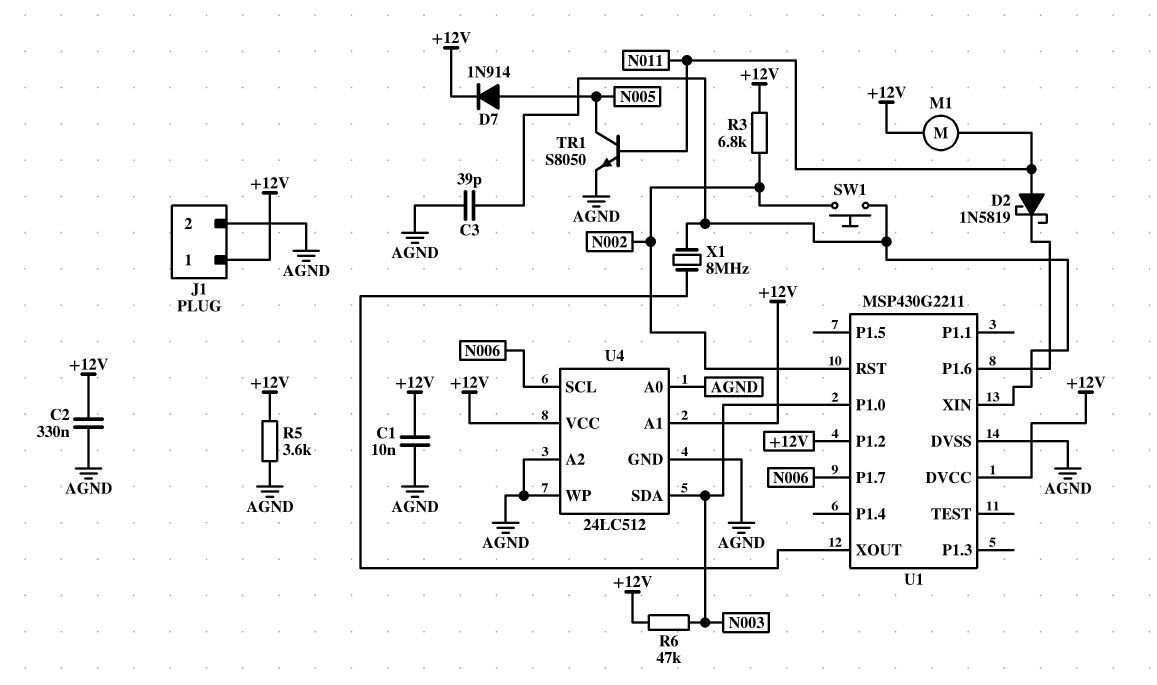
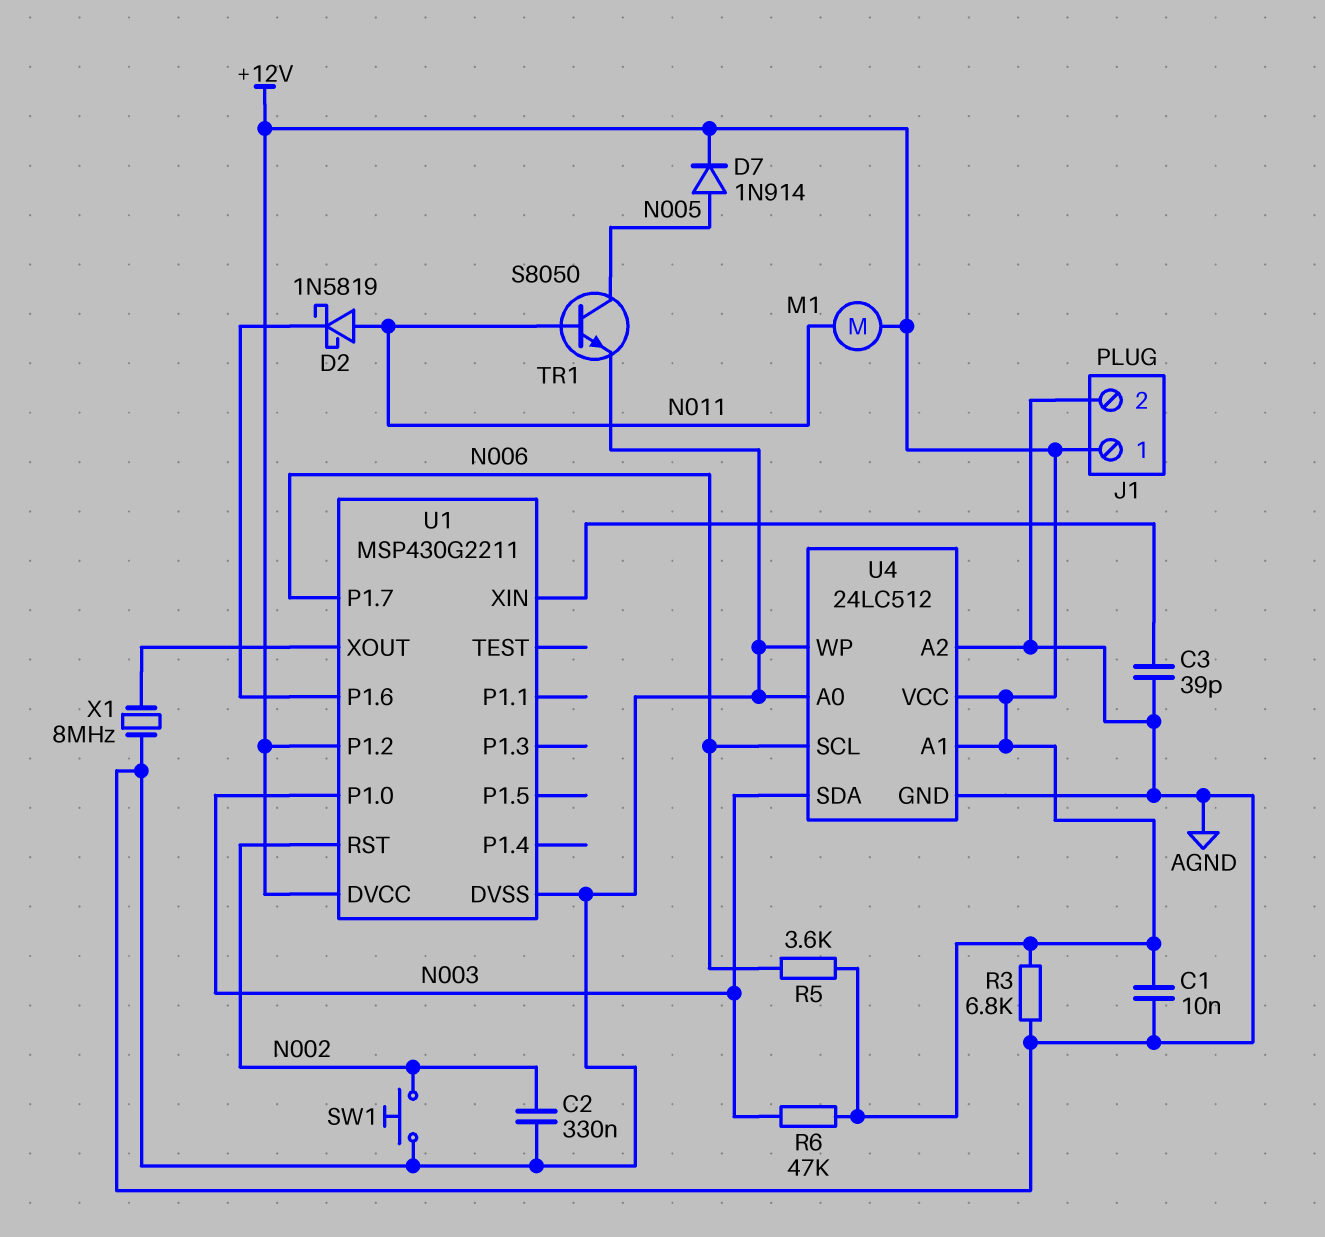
C2: 330nF (+12V, AGND) -> 330nF (AGND, N002)
R3: 6.8k (+12V, N002) -> 6.8k (+12V, AGND)
R5: 3.6k (+12V, AGND) -> 3.6k (+12V, N006)
SW1: button (N002, U1/XIN) -> button (AGND, N002)
X1: 8MHz (U1/XIN, U1/XOUT) -> 8MHz (AGND, U1/XOUT)

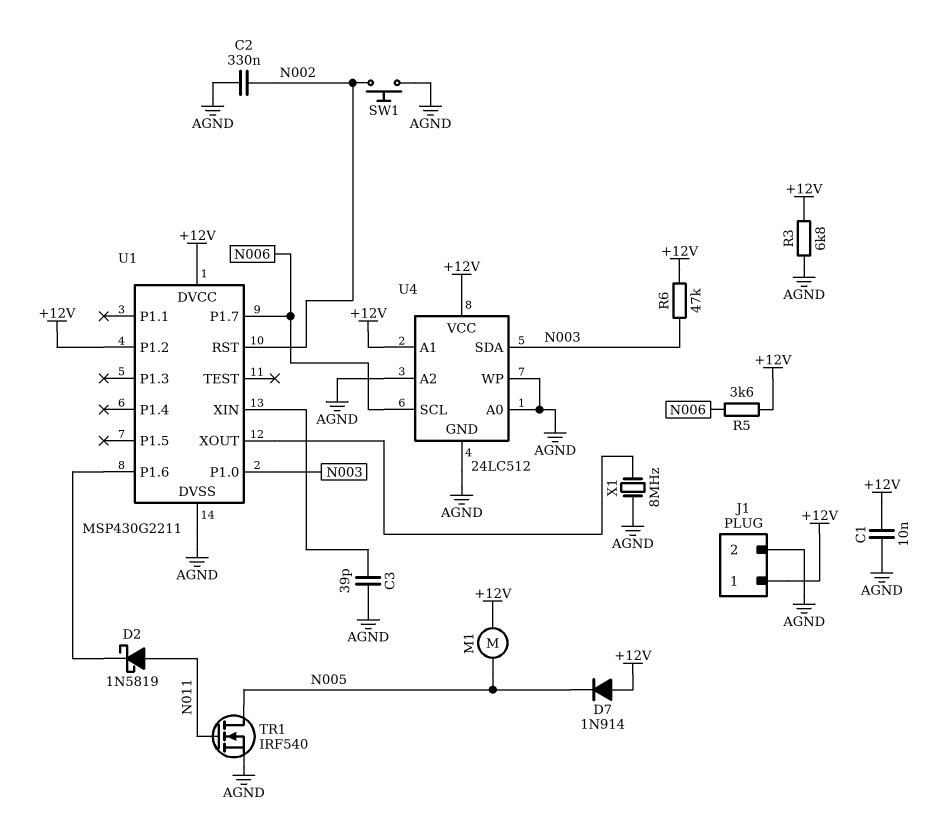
D7: diode 1N914 (A N005, K +12V) -> diode 1N914 (A +12V, K N005)
M1: motor (+12V, N011) -> motor (+12V, N005)
TR1: NPN S8050 (B N011, C N005, E AGND) -> NMOS IRF540 (G N011, D N005, S AGND)

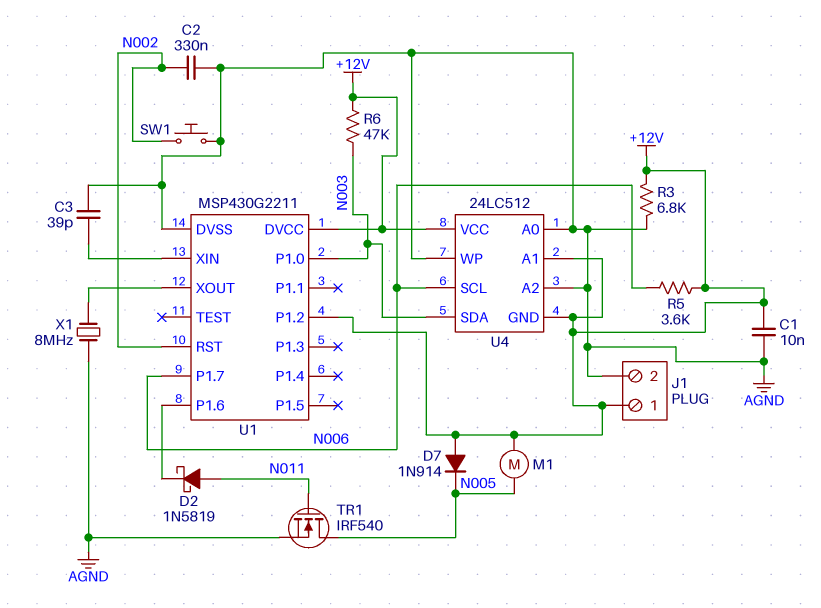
U4 pin GND: AGND -> +12V

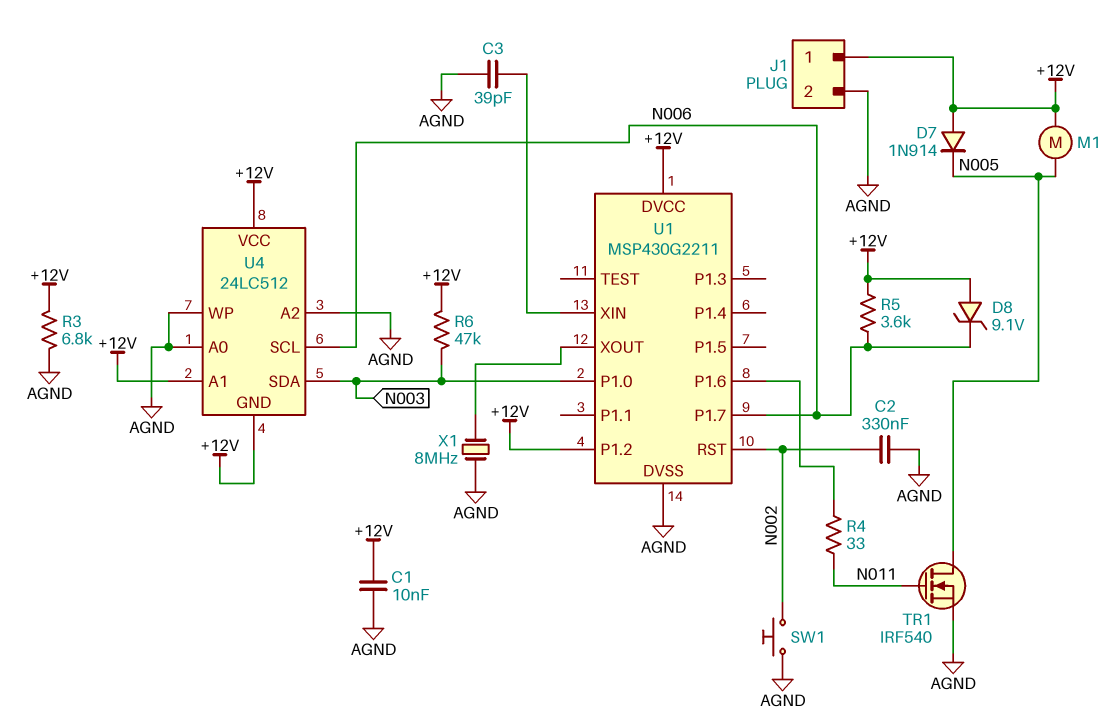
D2: schottky 1N5819 (A N011, K U1/P1.6) -> none
D8: none -> zener 9.1V (A +12V, K N006)
R4: none -> 33 (N011, U1/P1.6)

